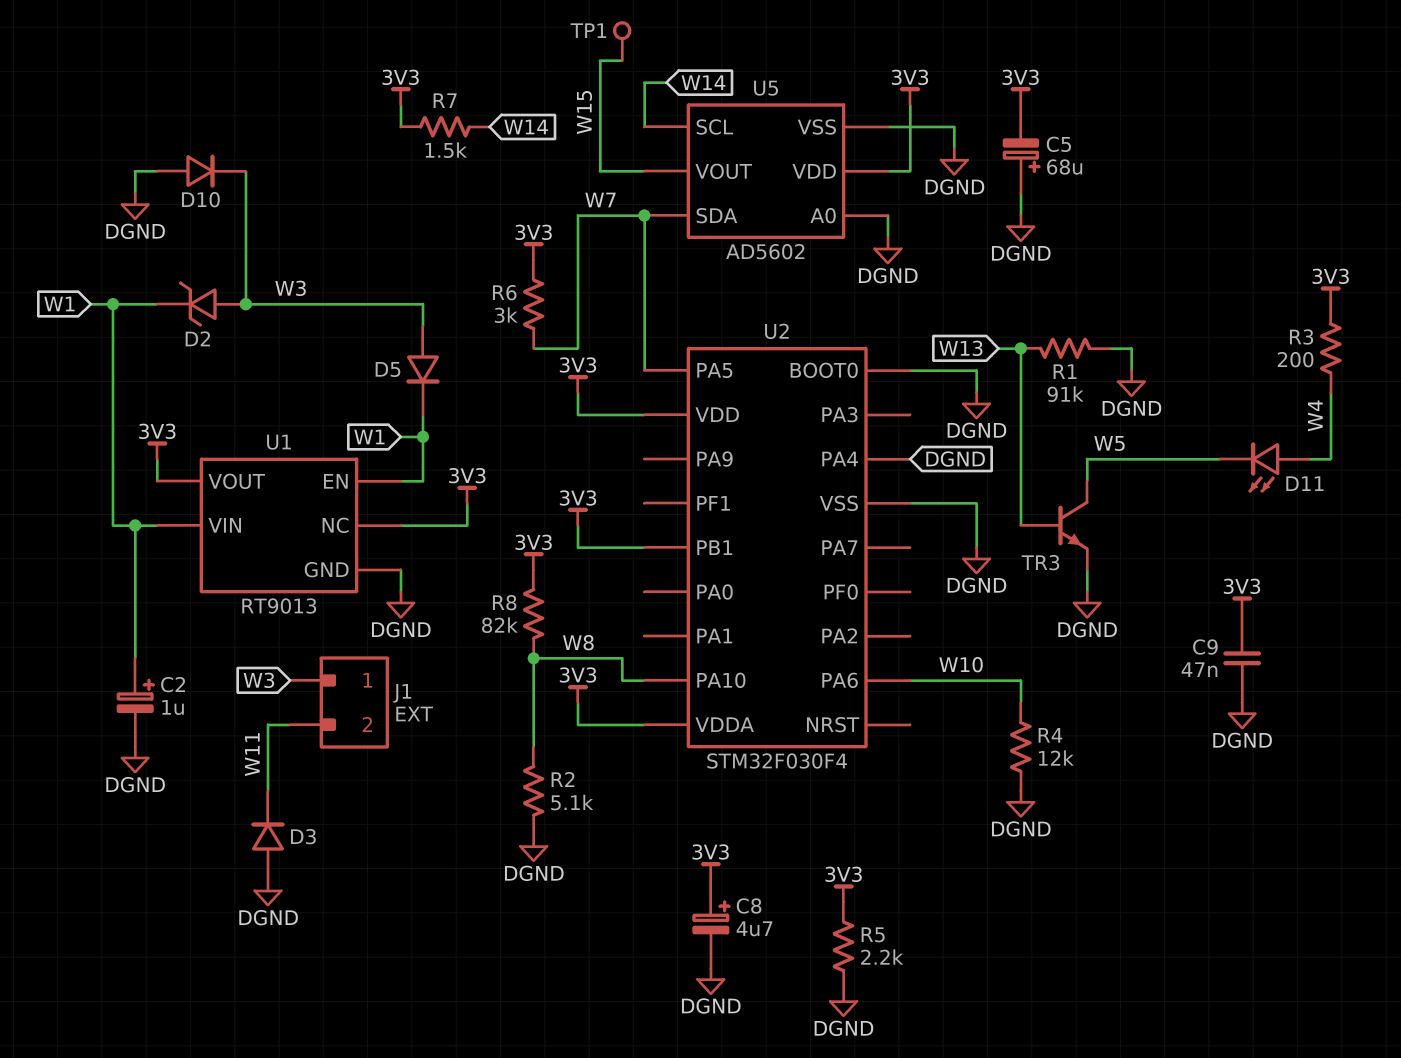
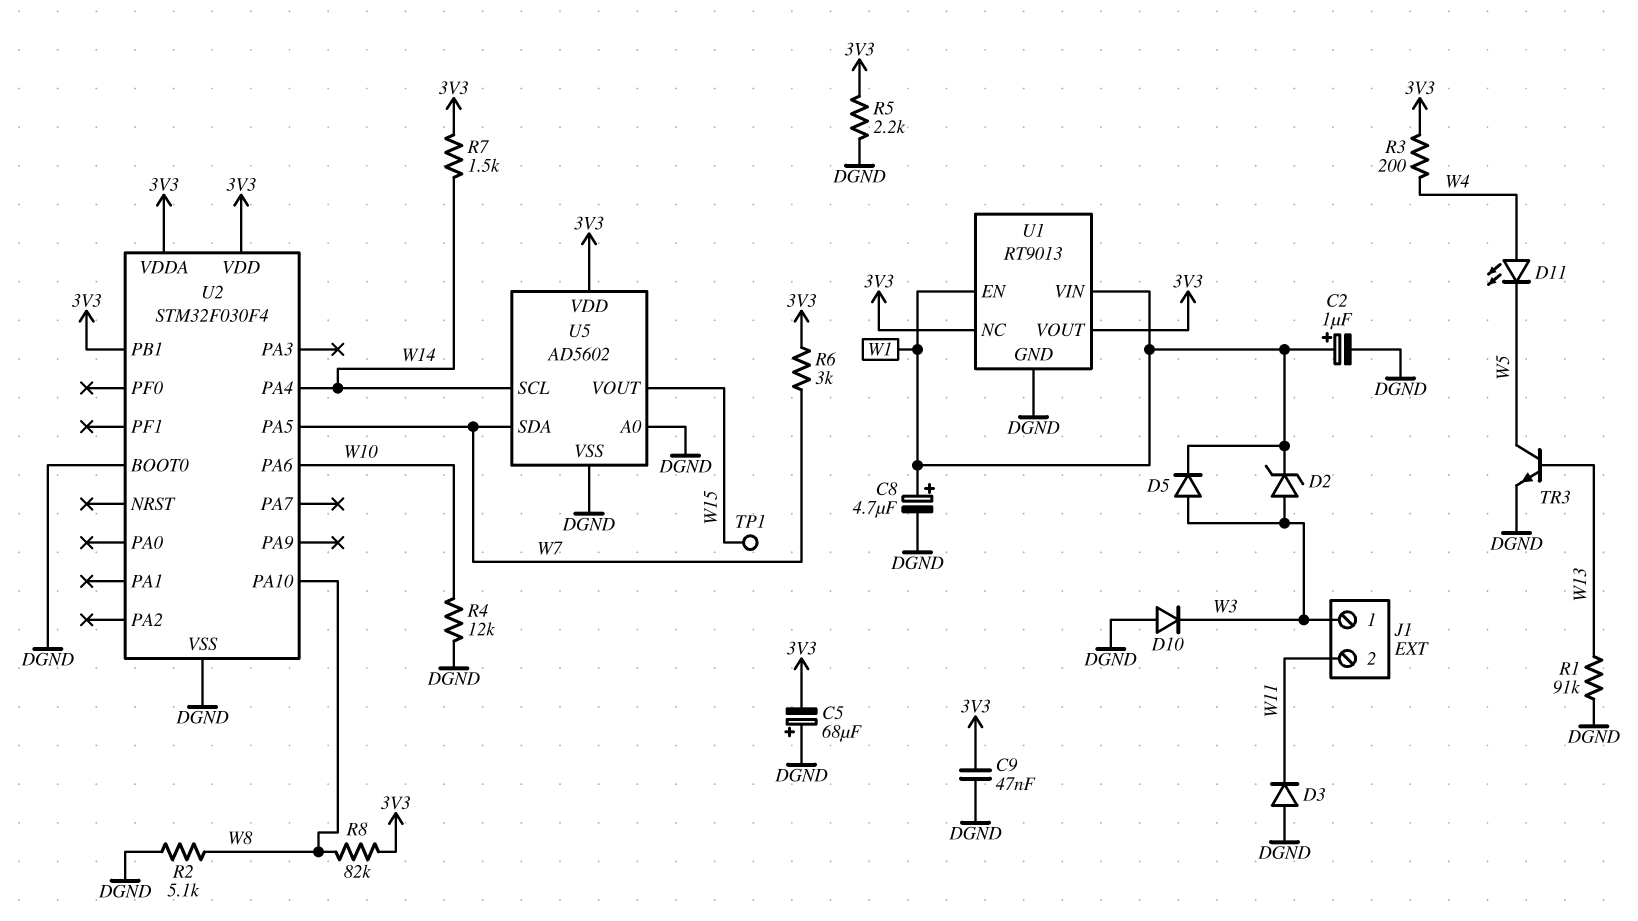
C8: 4.7uF (plus 3V3, minus DGND) -> 4.7uF (plus W1, minus DGND)
U2 pin PA4: DGND -> W14

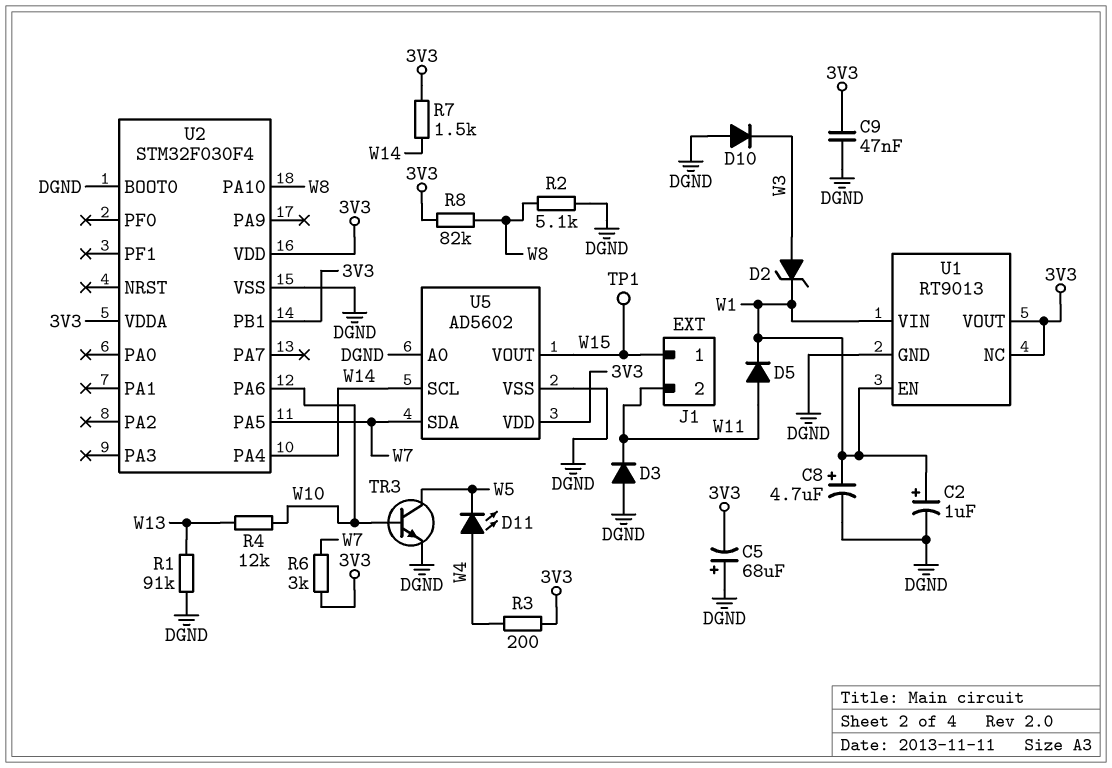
D5: diode (A W3, K W1) -> diode (A W11, K W1)
J1 pin 1: W3 -> W15
R4: 12k (DGND, W10) -> 12k (W10, W13)
R5: 2.2k (3V3, DGND) -> none
TR3: NPN (B W13, C W5, E DGND) -> NPN (B W10, C W5, E DGND)

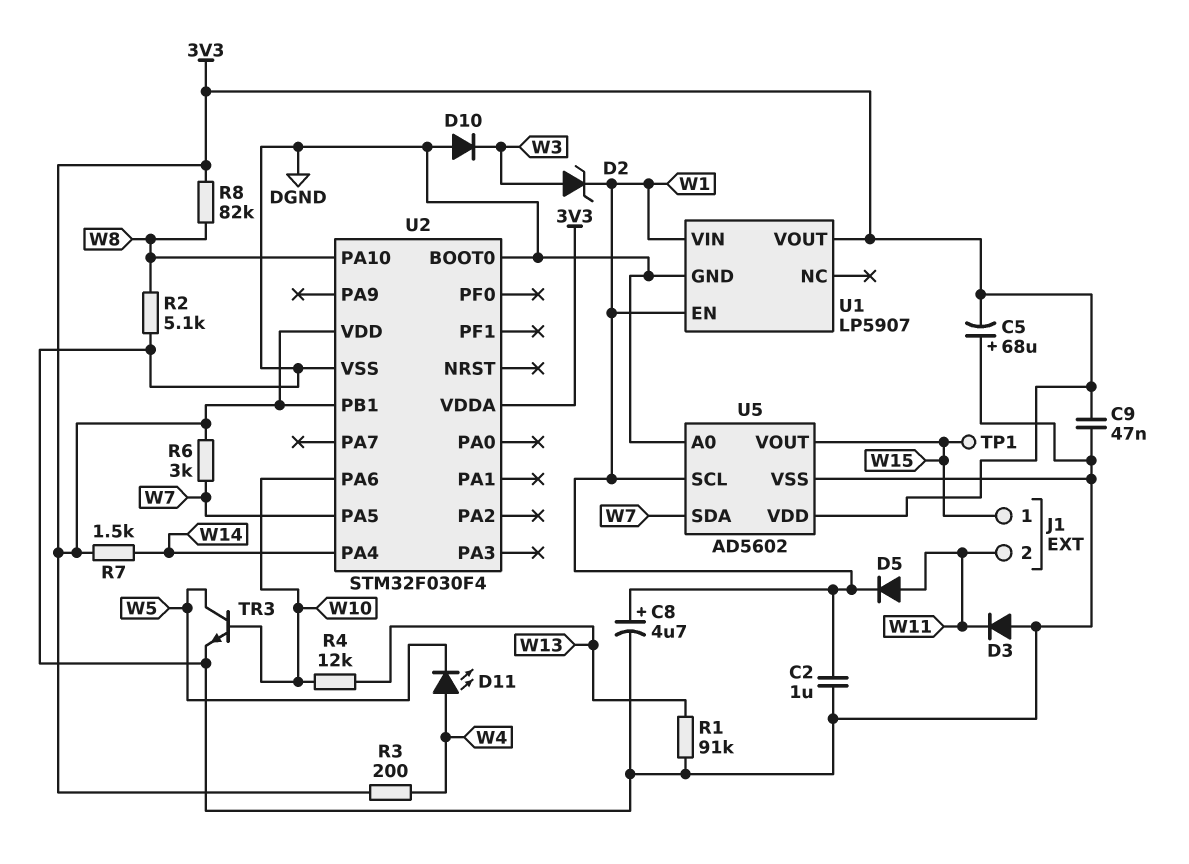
C2: 1uF (plus W1, minus DGND) -> 1uF (DGND, W1)
U1: RT9013 -> LP5907
U1 pin NC: 3V3 -> none
U5 pin SCL: W14 -> W1

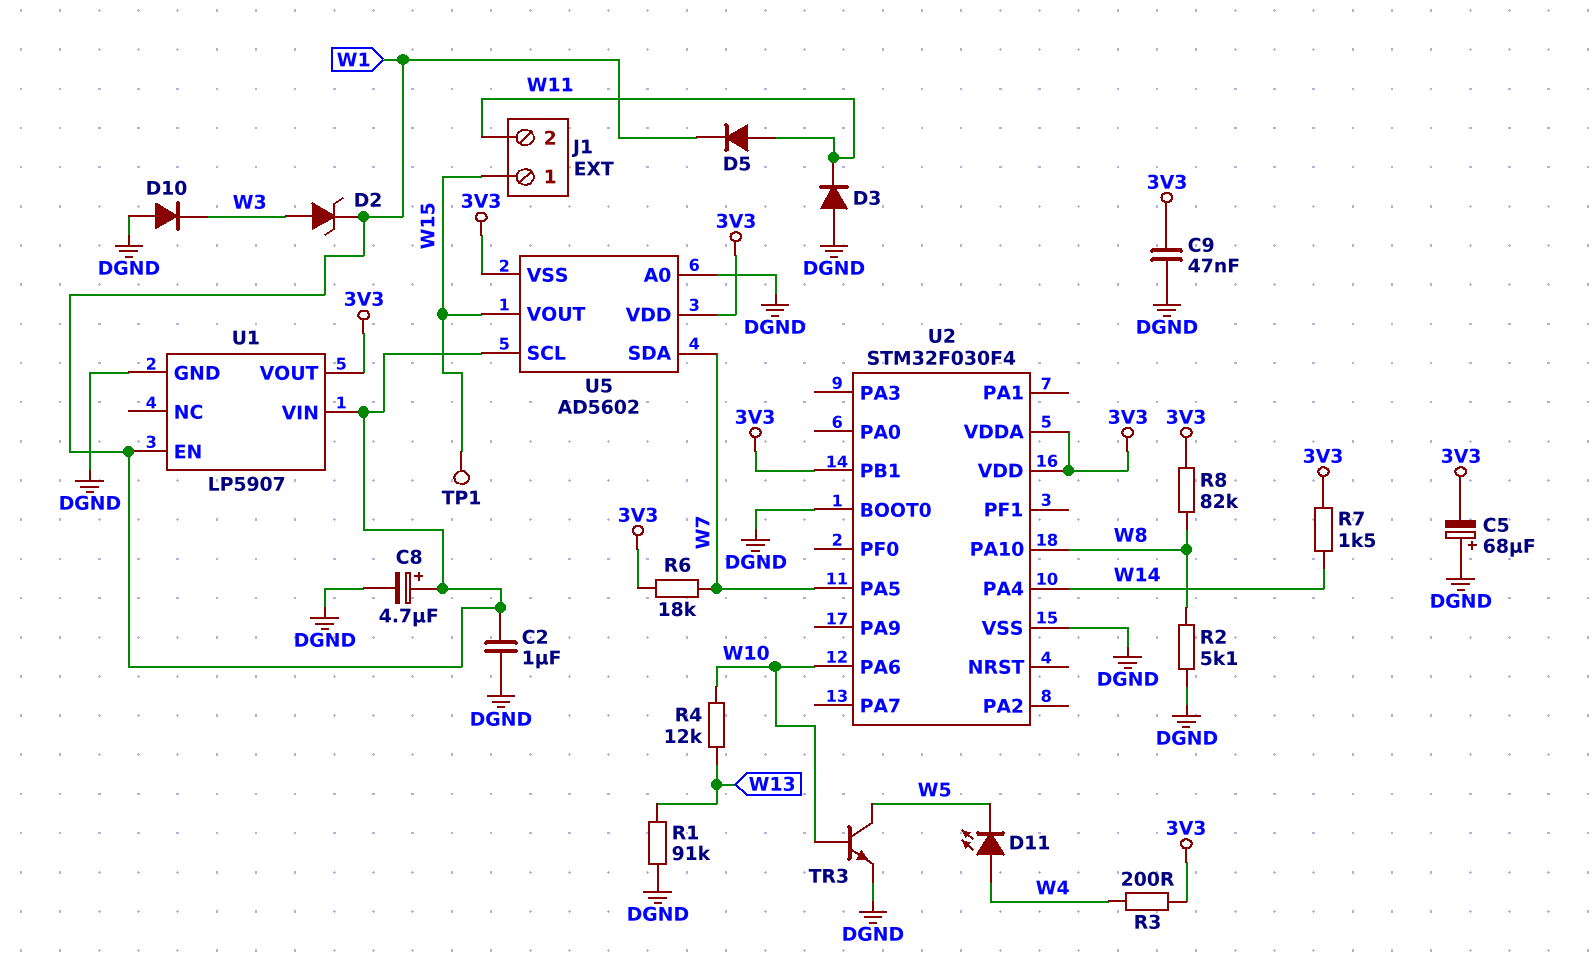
R6: 3k (3V3, W7) -> 18k (3V3, W7)
U5 pin VSS: DGND -> 3V3

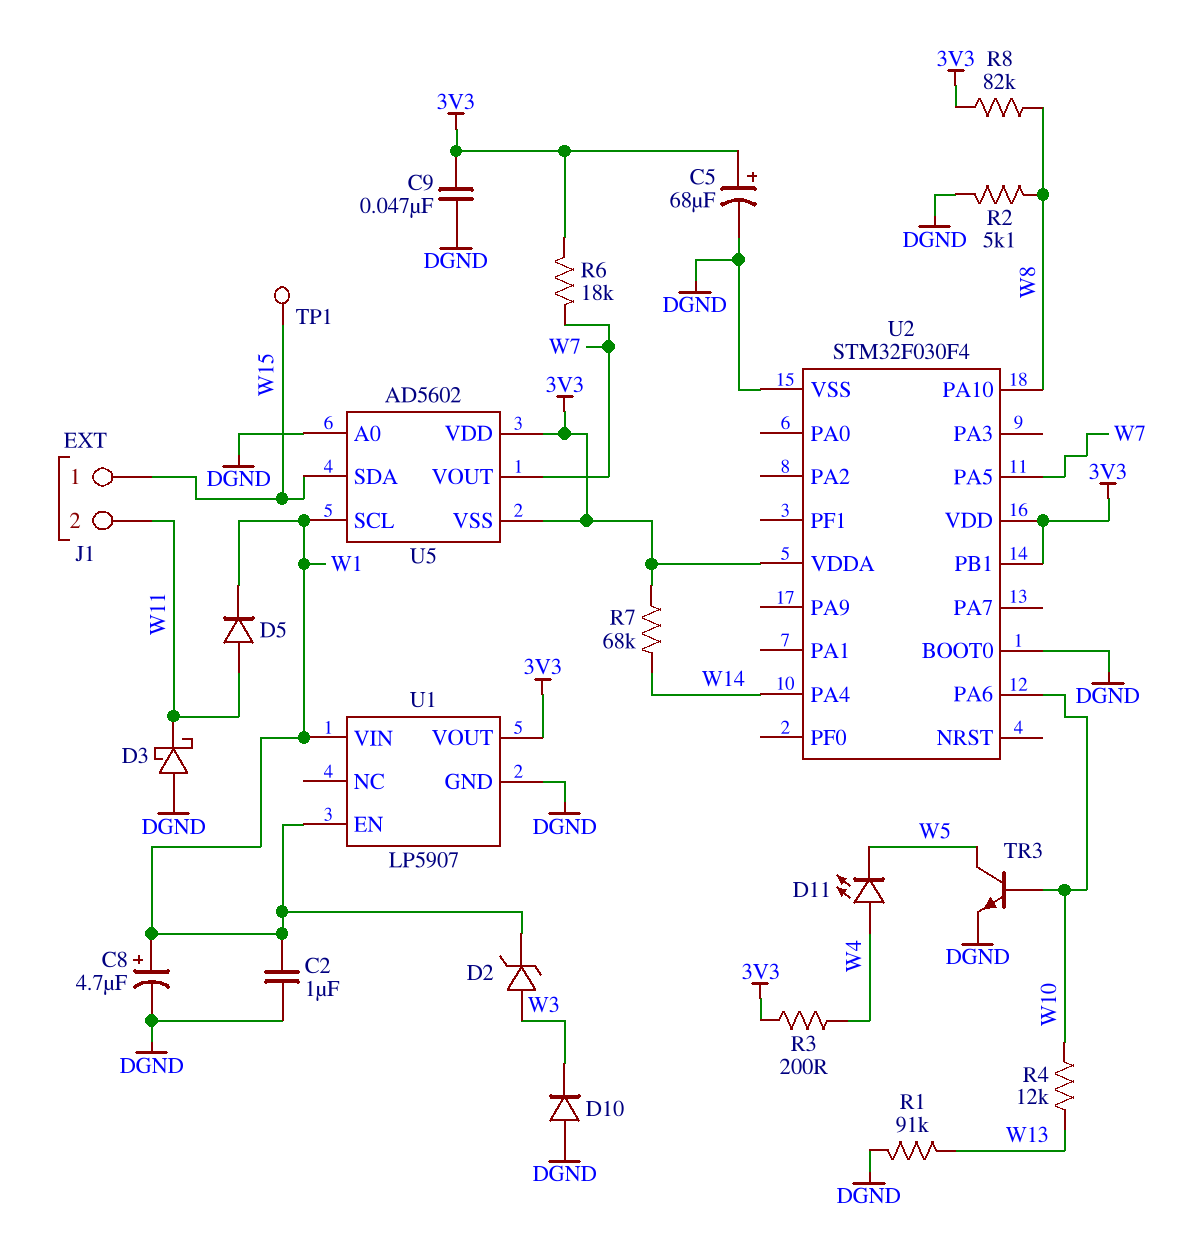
C5: 68uF (plus DGND, minus 3V3) -> 68uF (plus 3V3, minus DGND)
D3: diode (A DGND, K W11) -> schottky (A DGND, K W11)
R7: 1.5k (3V3, W14) -> 68k (3V3, W14)
U5 pin SDA: W7 -> W15
U5 pin VOUT: W15 -> W7

